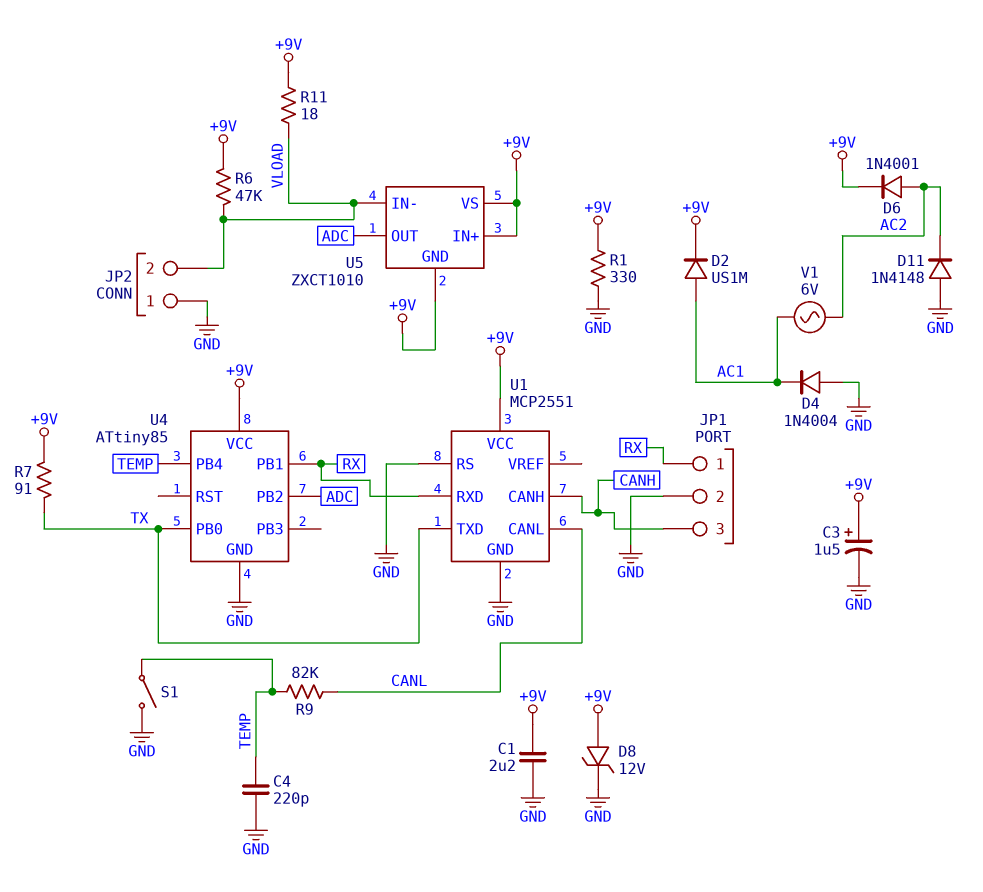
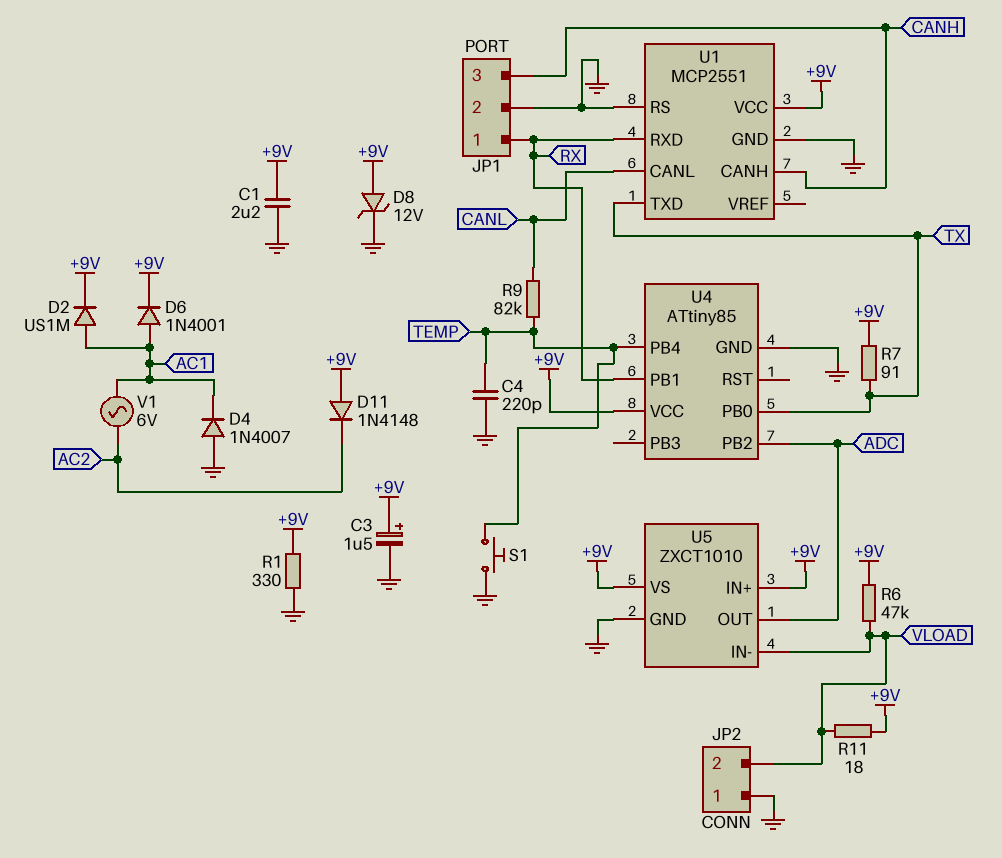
D4: diode 1N4004 (A GND, K AC1) -> diode 1N4007 (A GND, K AC1)
D6: diode 1N4001 (A AC2, K +9V) -> diode 1N4001 (A AC1, K +9V)
D11: diode 1N4148 (A GND, K AC2) -> diode 1N4148 (A +9V, K AC2)
S1: switch (GND, TEMP) -> button (GND, TEMP)
U5 pin GND: +9V -> GND

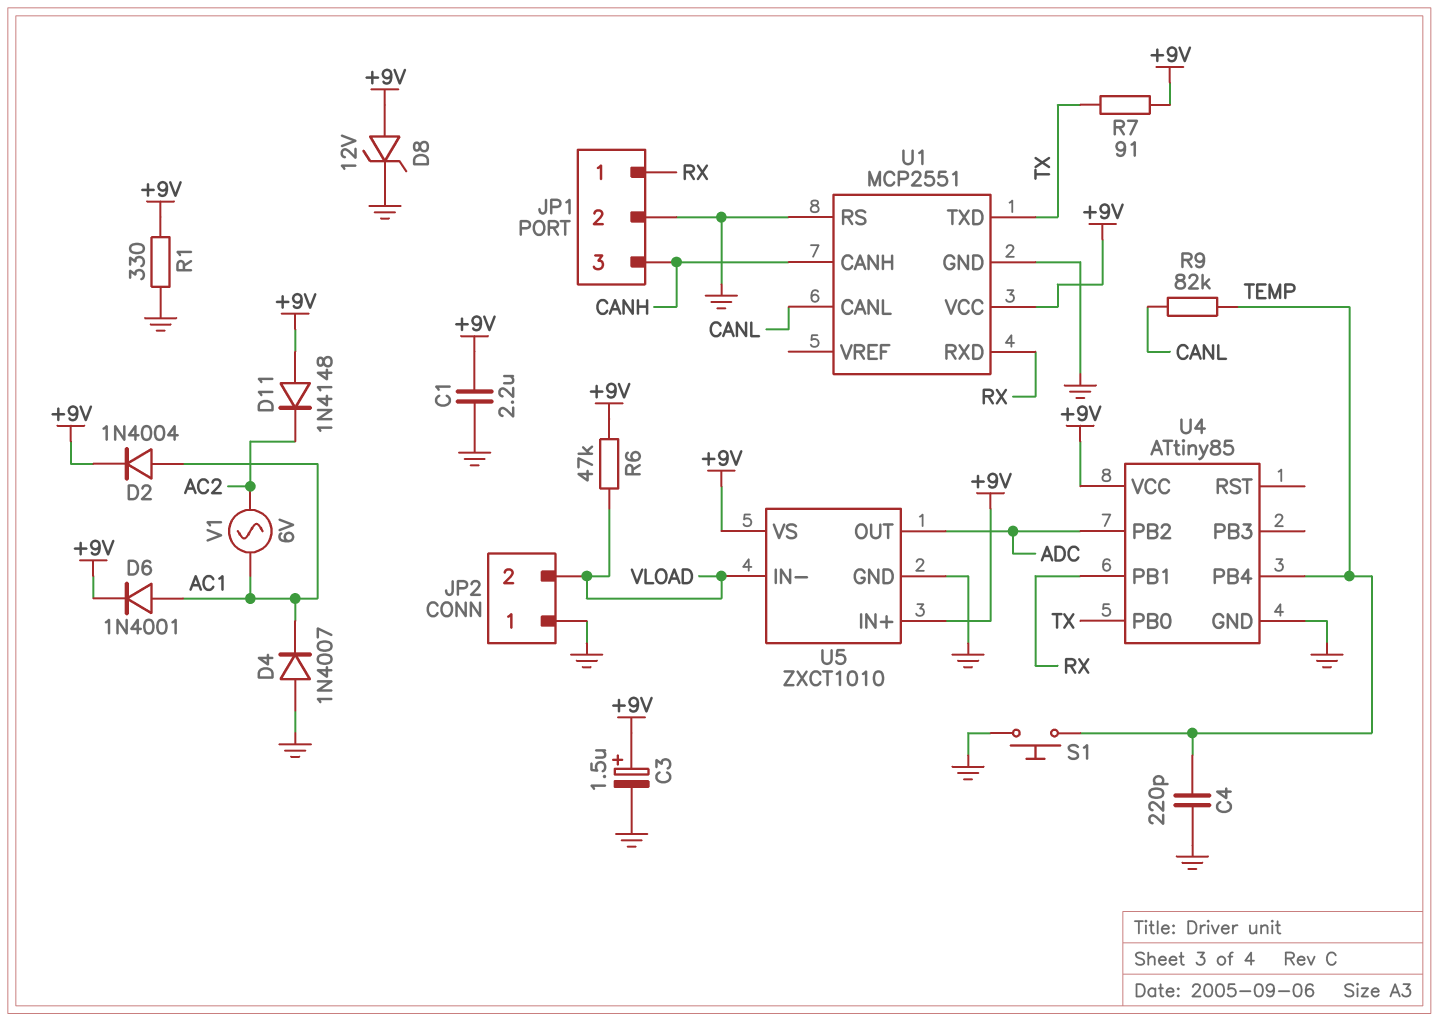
D2: diode US1M (A AC1, K +9V) -> diode 1N4004 (A AC1, K +9V)
R11: 18 (+9V, VLOAD) -> none

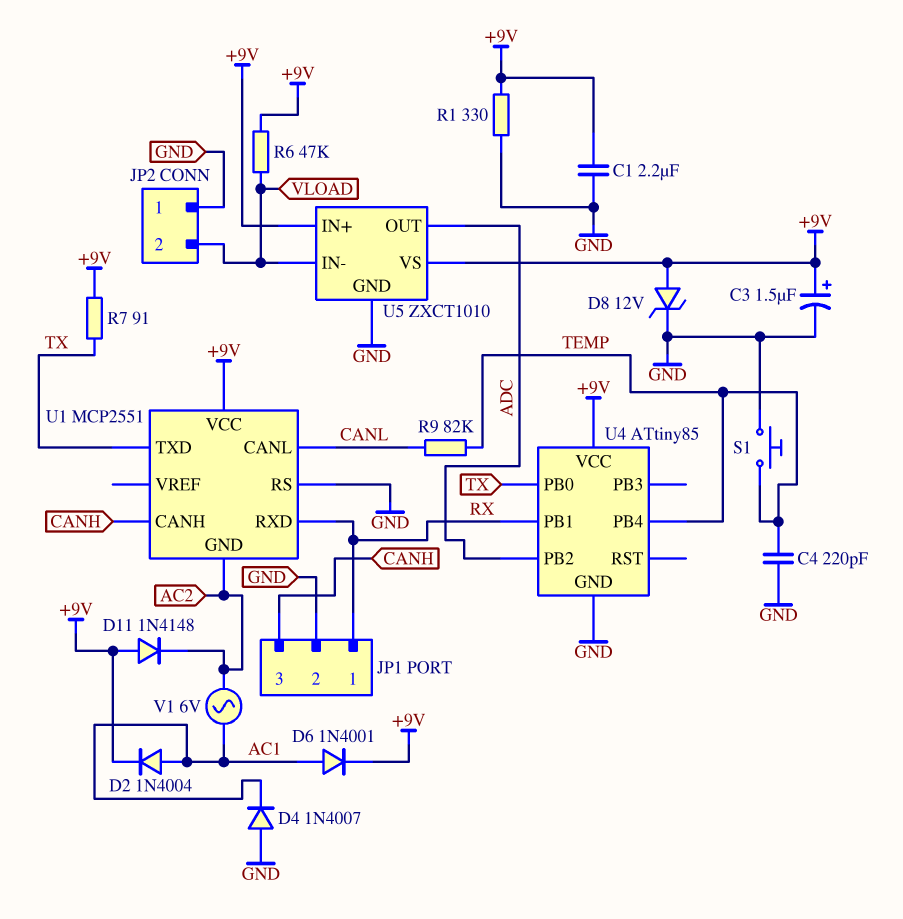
U1 pin GND: GND -> AC2

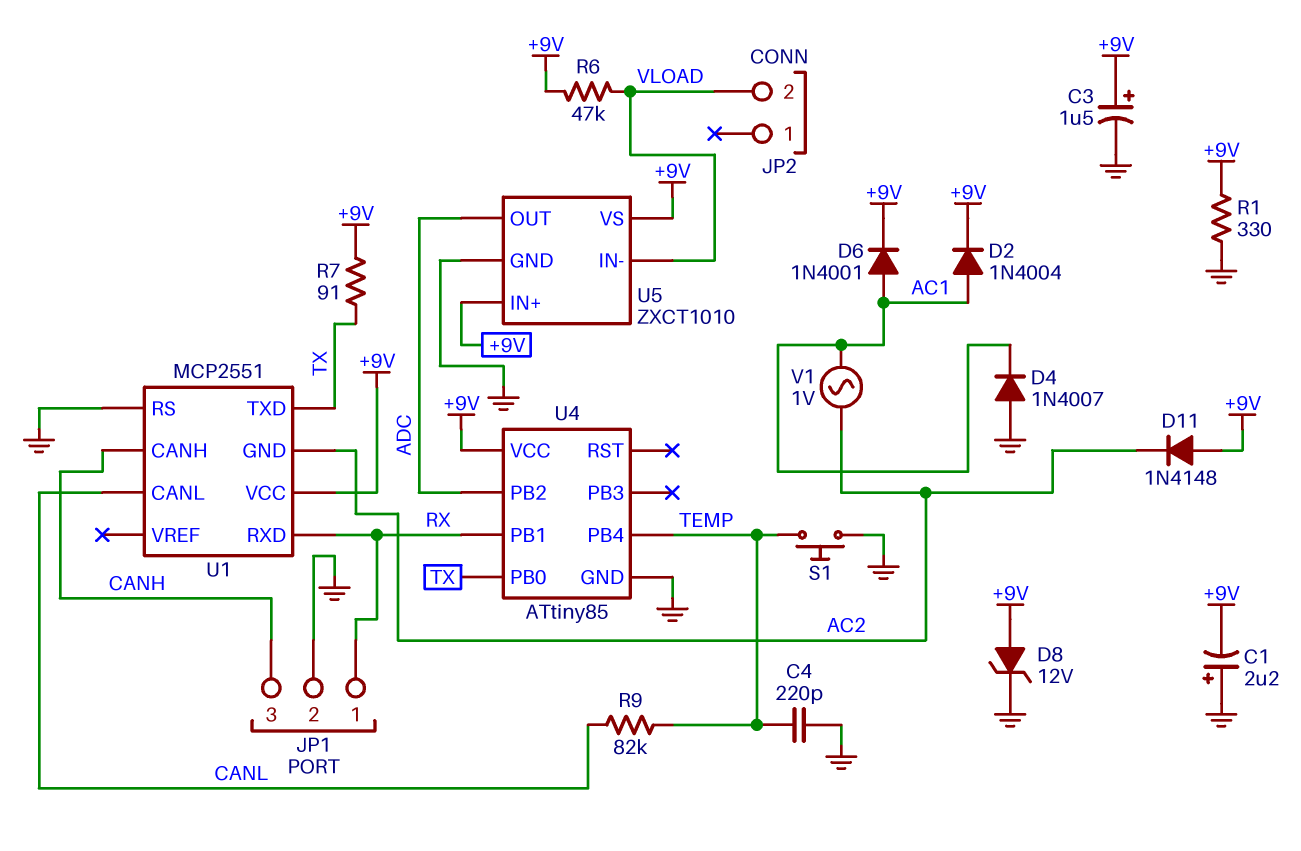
C1: 2.2uF (+9V, GND) -> 2.2uF (plus GND, minus +9V)
JP2 pin 1: GND -> none
V1: AC 6V (AC1, AC2) -> AC 1V (AC1, AC2)

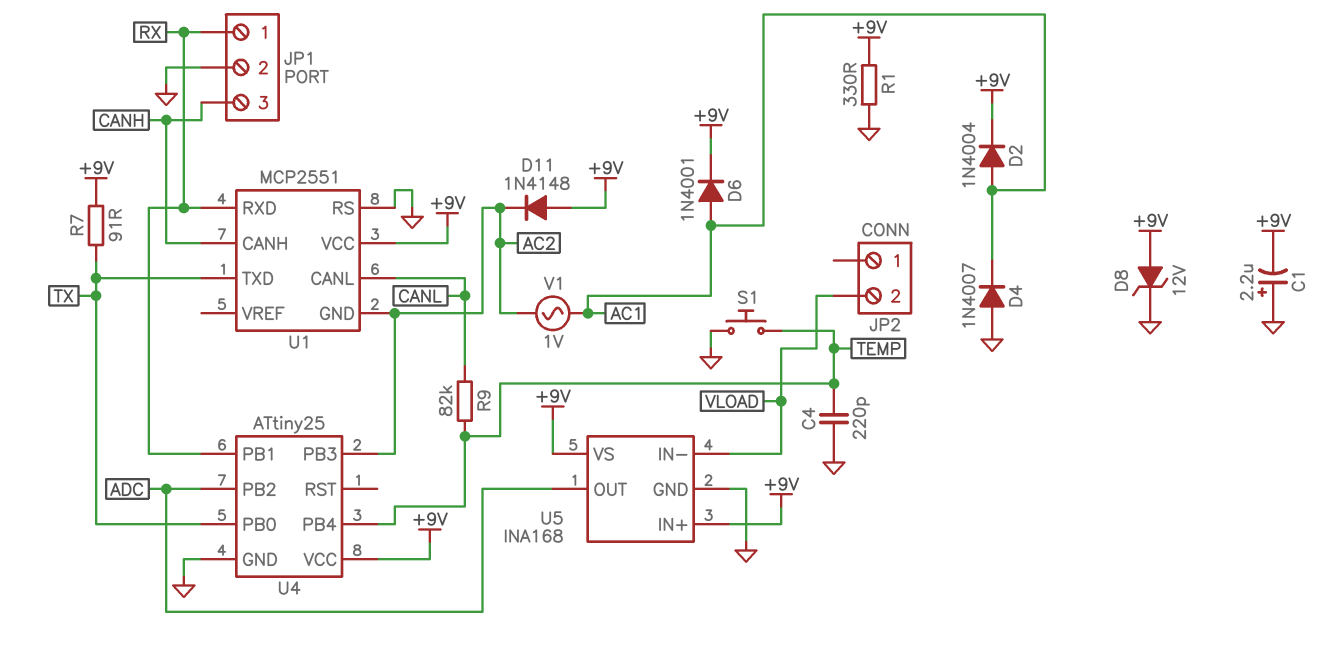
C3: 1.5uF (plus +9V, minus GND) -> none
R6: 47k (+9V, VLOAD) -> none
U4: ATtiny85 -> ATtiny25
U4 pin PB3: none -> AC2
U5: ZXCT1010 -> INA168

